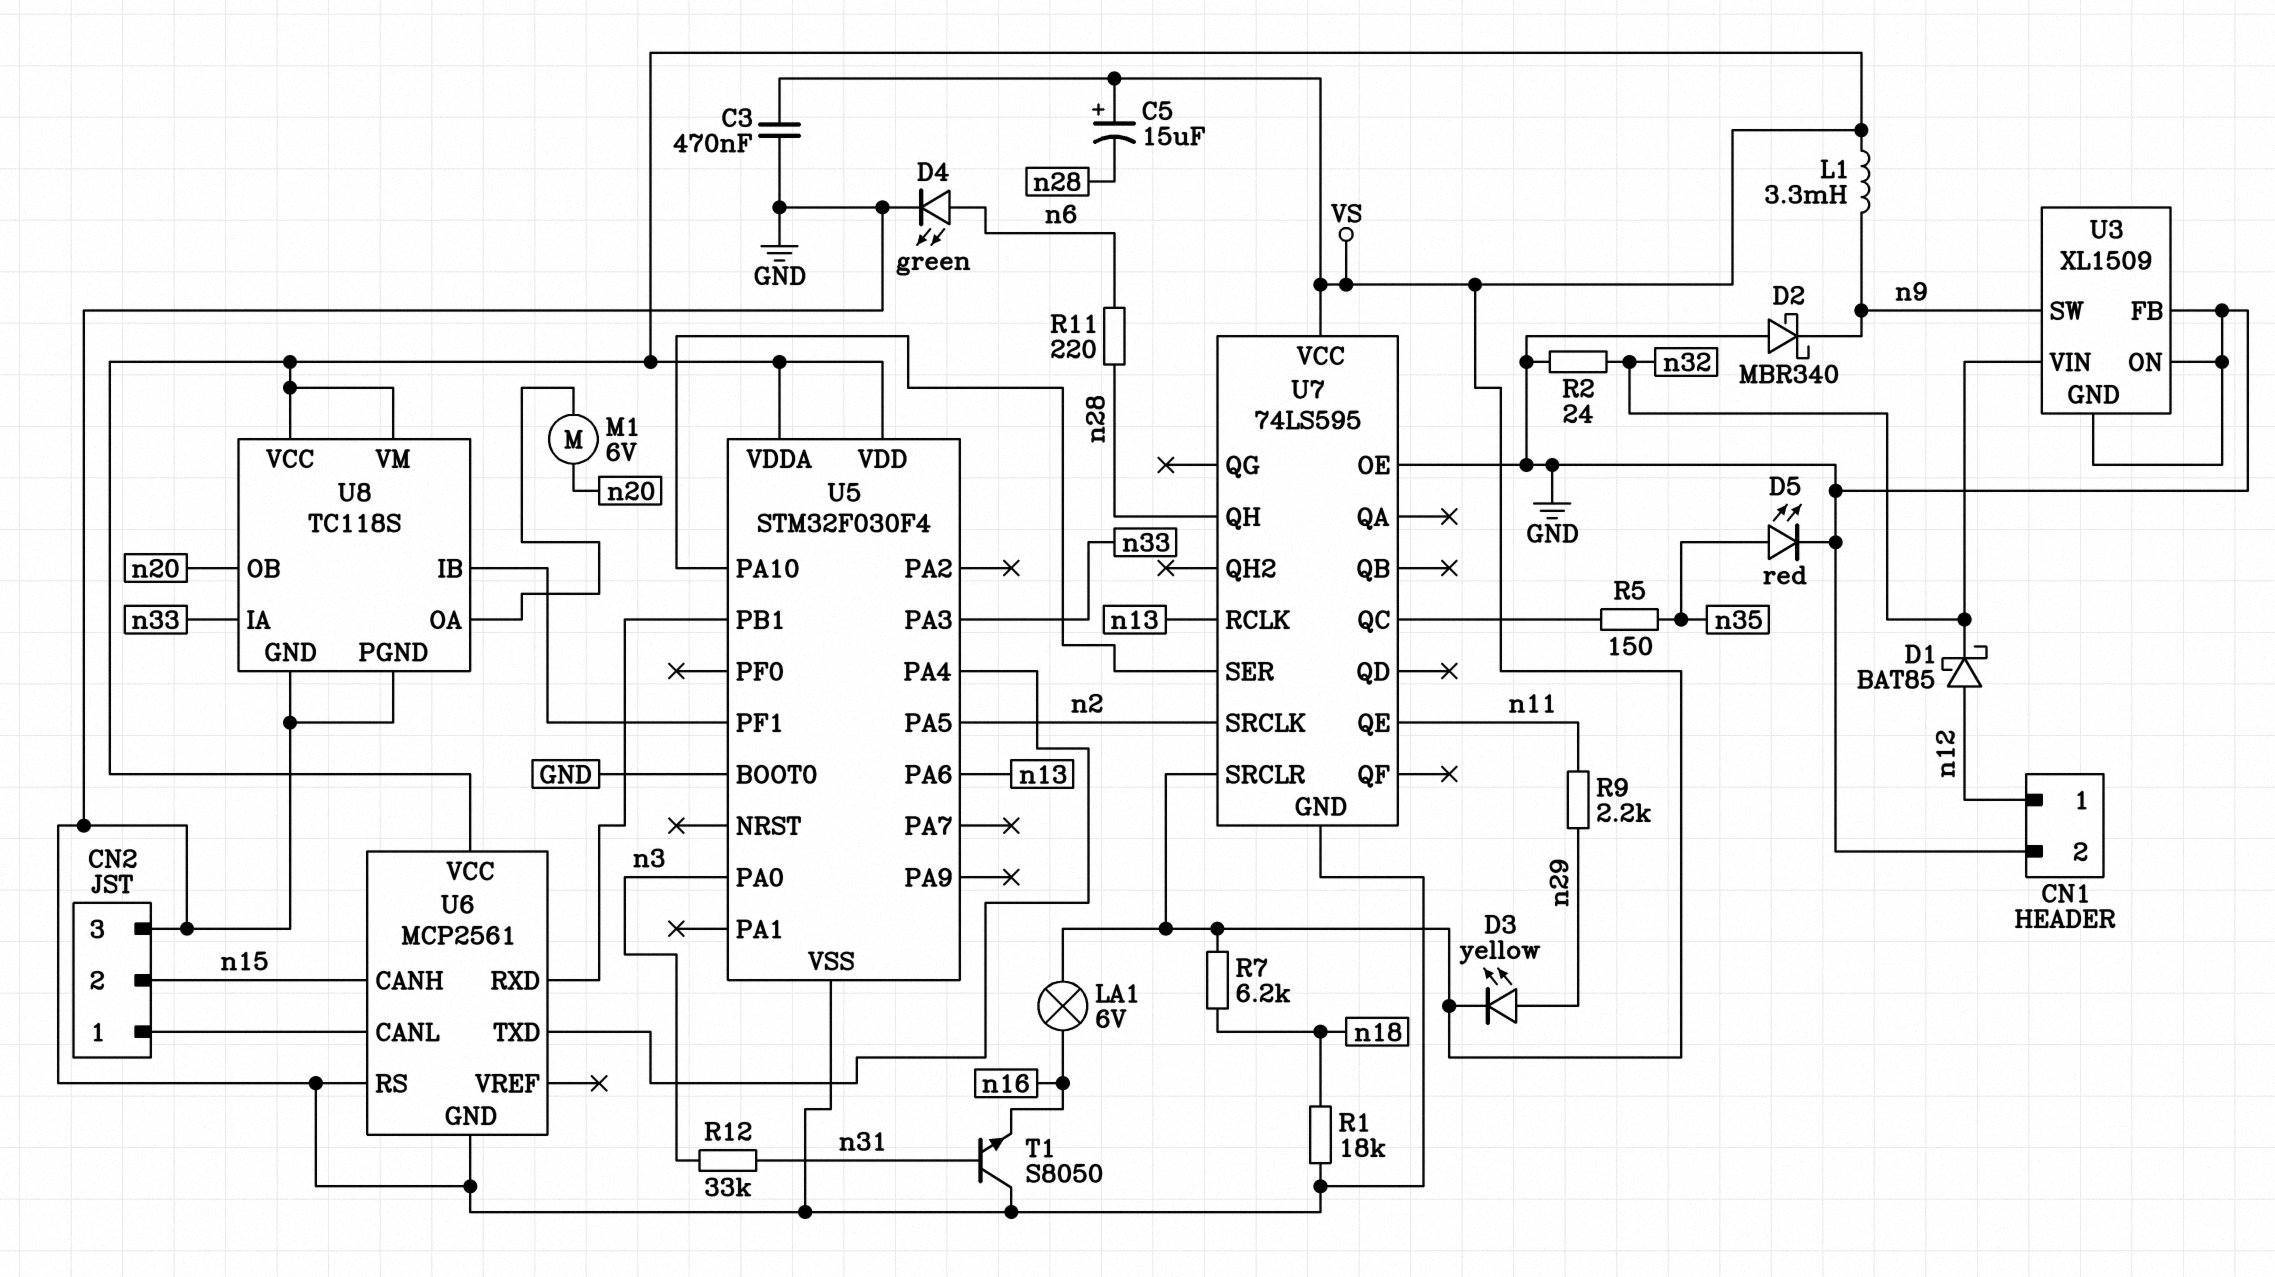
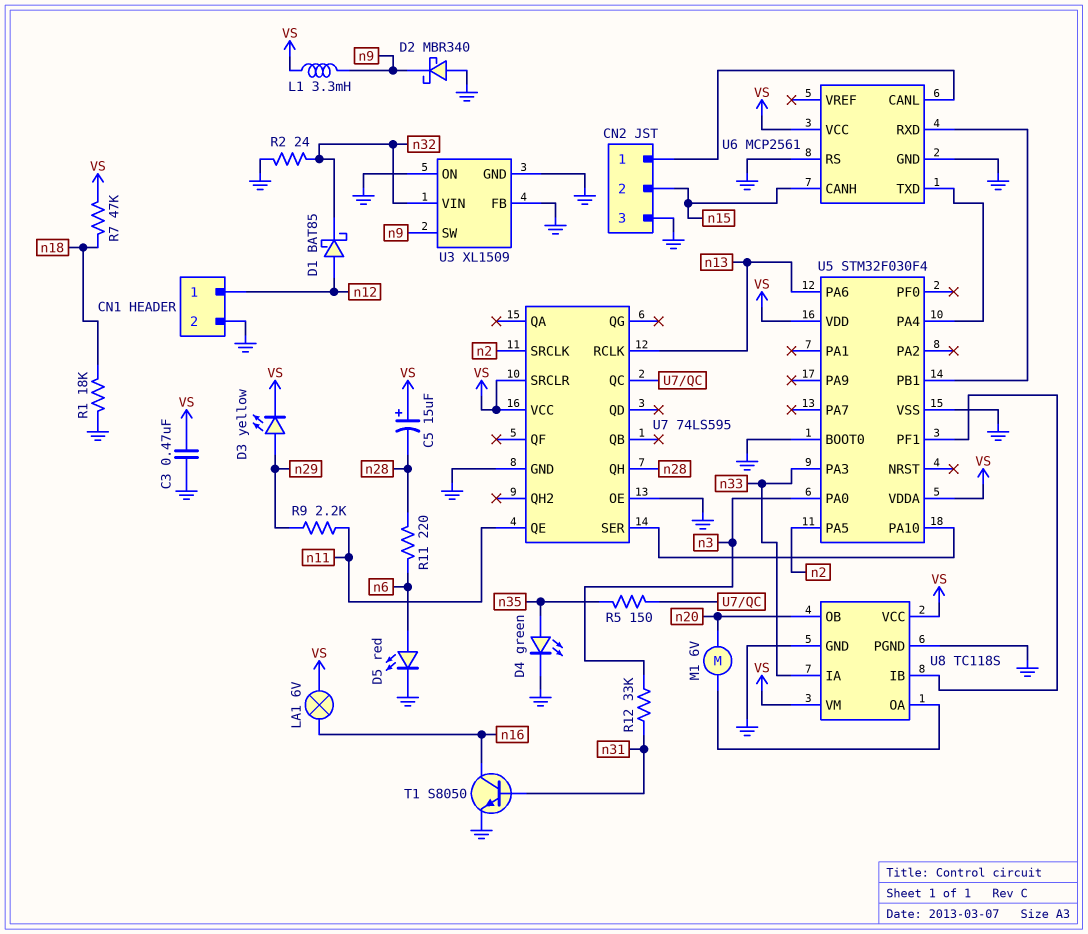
D4: LED green (A n6, K GND) -> LED green (A n35, K GND)
D5: LED red (A n35, K GND) -> LED red (A n6, K GND)
R7: 6.2k (VS, n18) -> 47k (VS, n18)
T1: NPN S8050 (B n31, C GND, E n16) -> NPN S8050 (B n31, C n16, E GND)

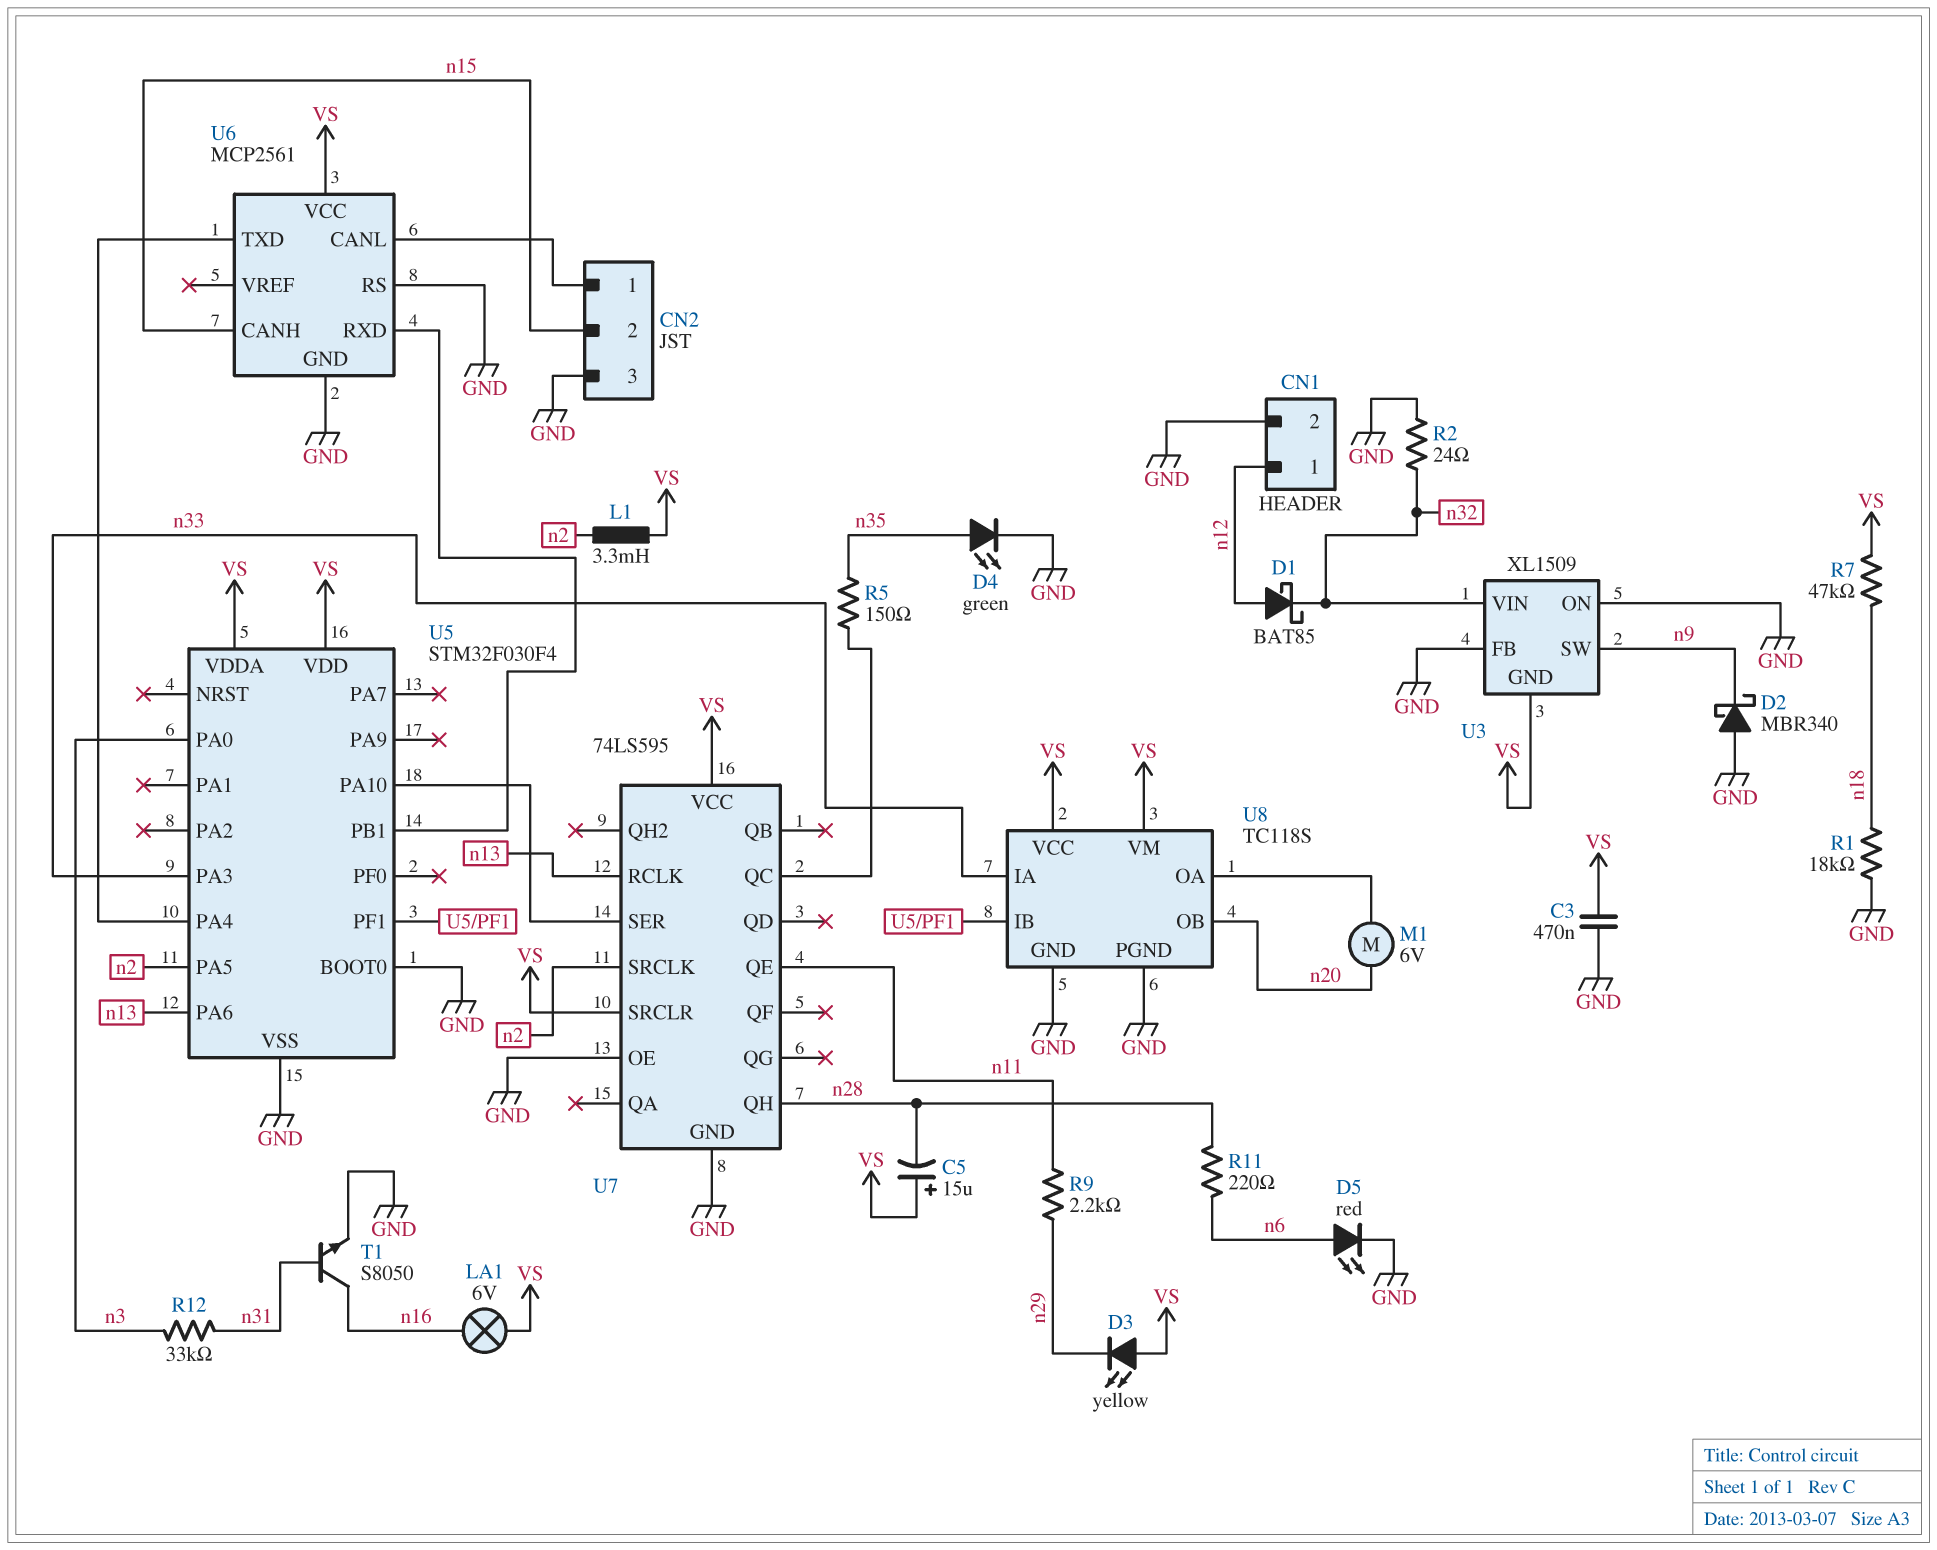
D3: LED yellow (A n29, K VS) -> LED yellow (A VS, K n29)
L1: 3.3mH (VS, n9) -> 3.3mH (VS, n2)
U3 pin GND: GND -> VS

